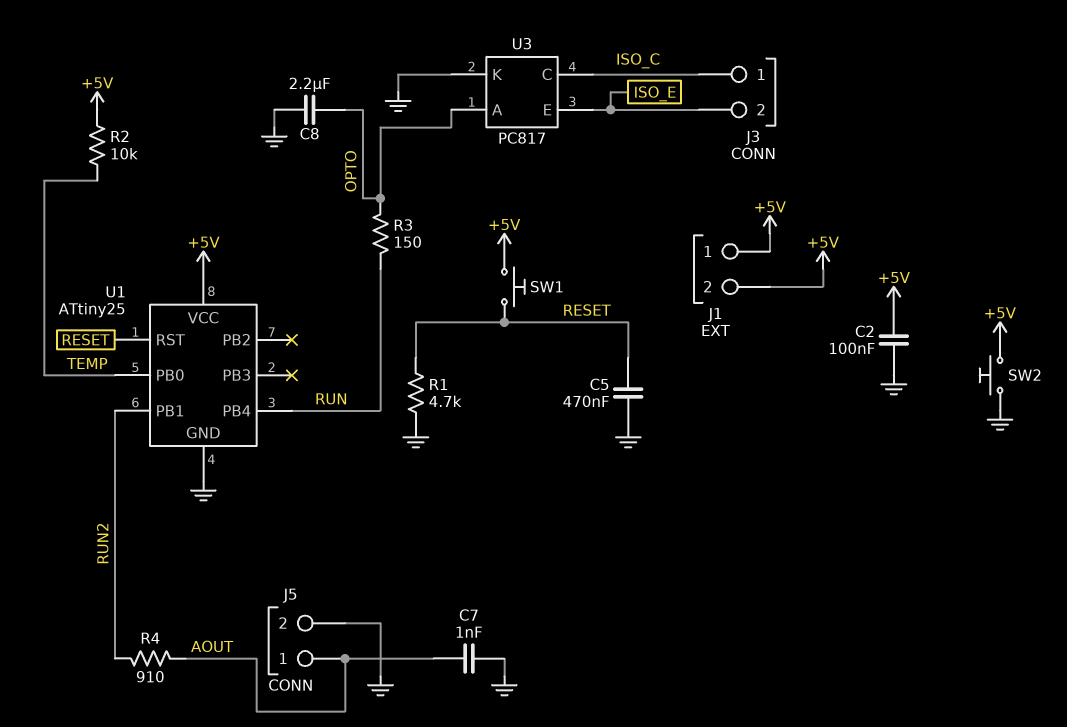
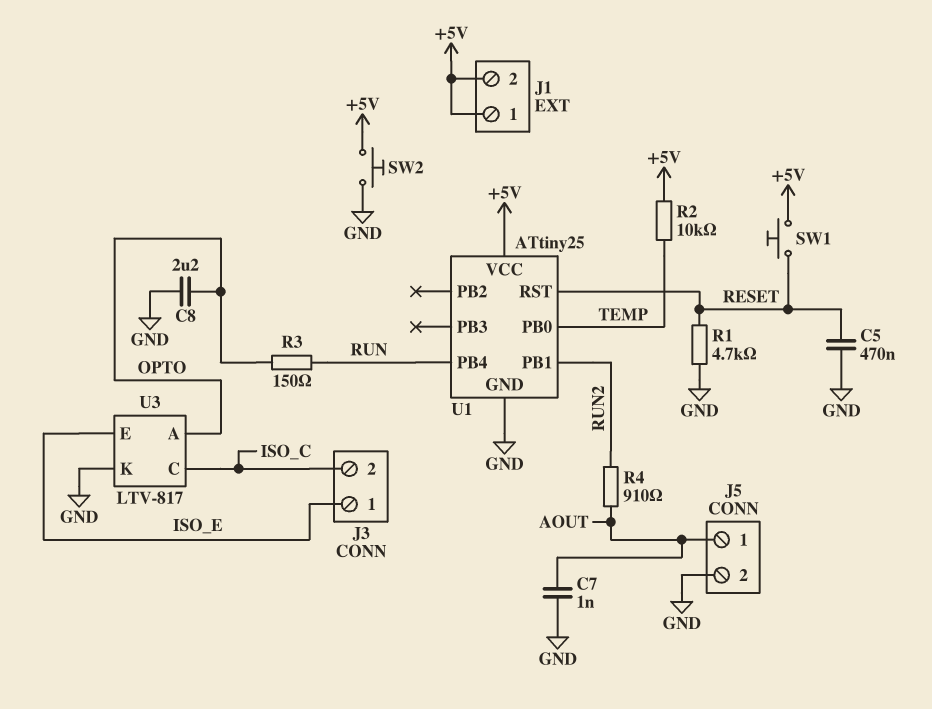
C2: 100nF (+5V, GND) -> none
J3 pin 1: ISO_C -> ISO_E
J3 pin 2: ISO_E -> ISO_C
U3: PC817 -> LTV-817

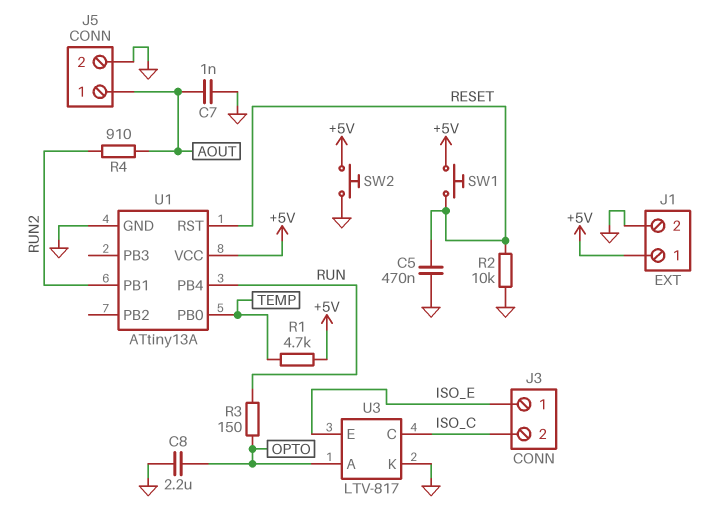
J1 pin 2: +5V -> GND
R1: 4.7k (GND, RESET) -> 4.7k (+5V, TEMP)
R2: 10k (+5V, TEMP) -> 10k (GND, RESET)
U1: ATtiny25 -> ATtiny13A

